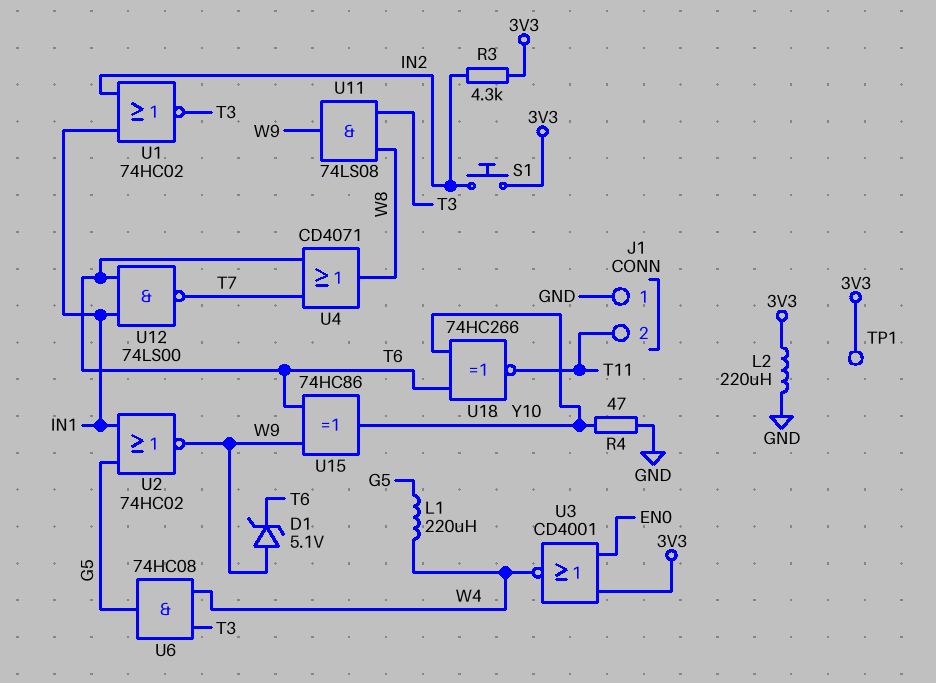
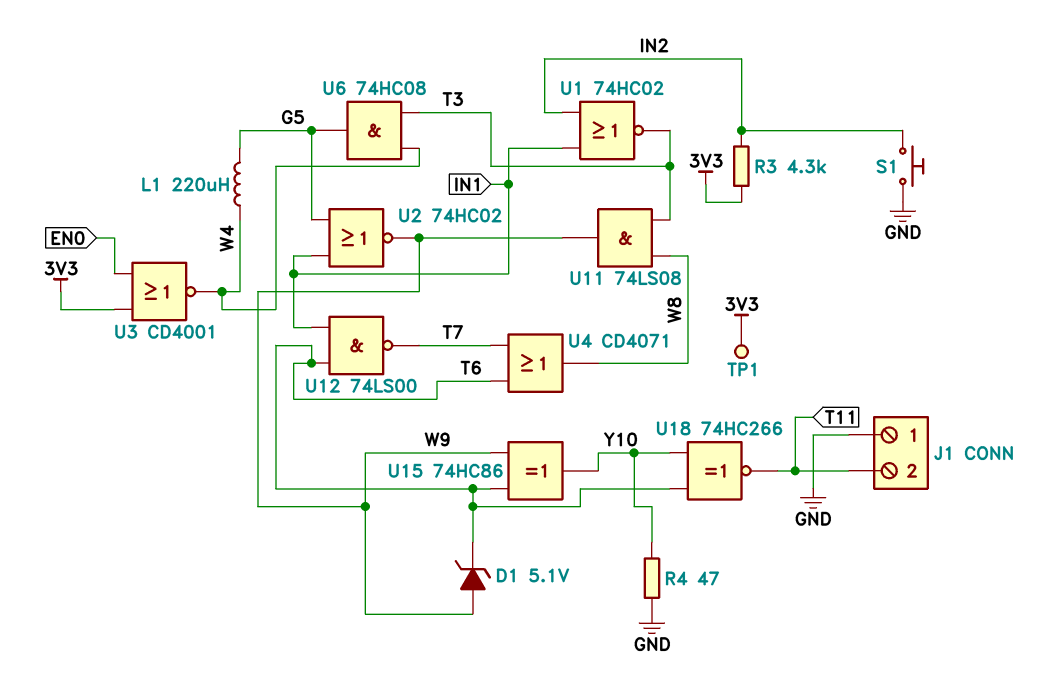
L2: 220uH (3V3, GND) -> none
S1: button (3V3, IN2) -> button (GND, IN2)

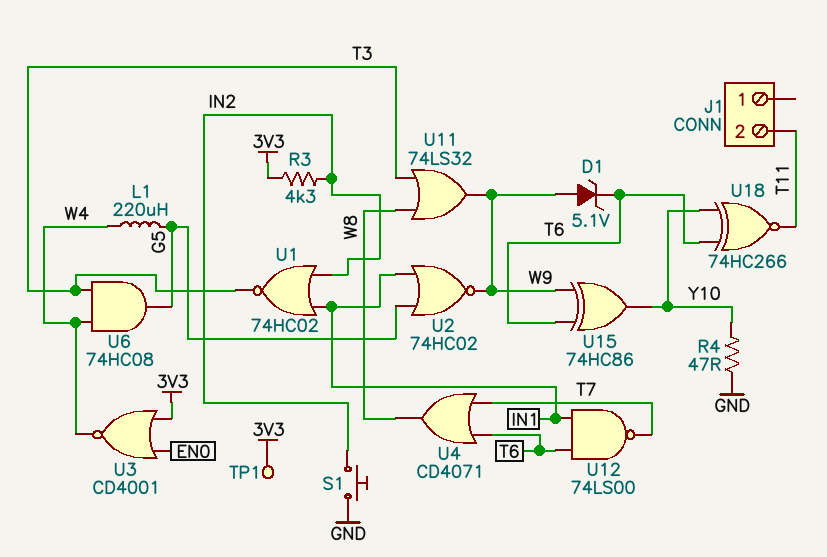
J1 pin 1: GND -> none
U11: AND 74LS08 (in T3, in W8, out W9) -> OR 74LS32 (in T3, in W8, out W9)

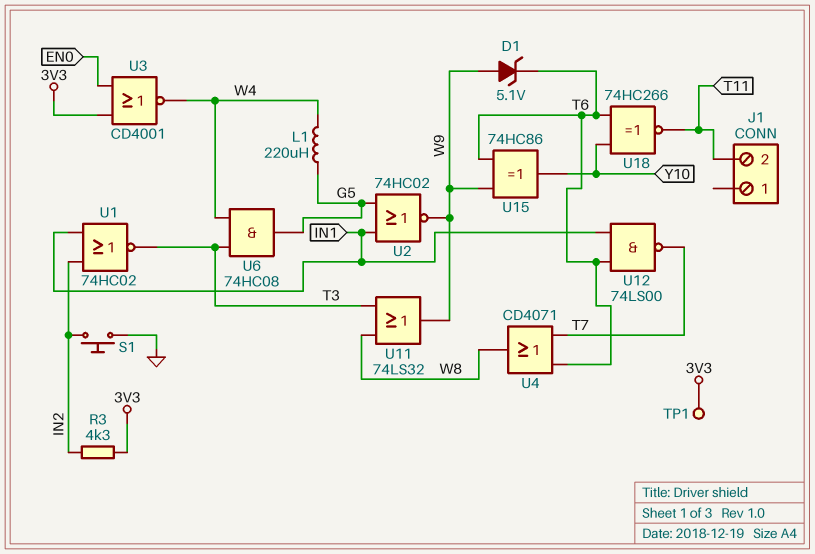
R4: 47 (GND, Y10) -> none

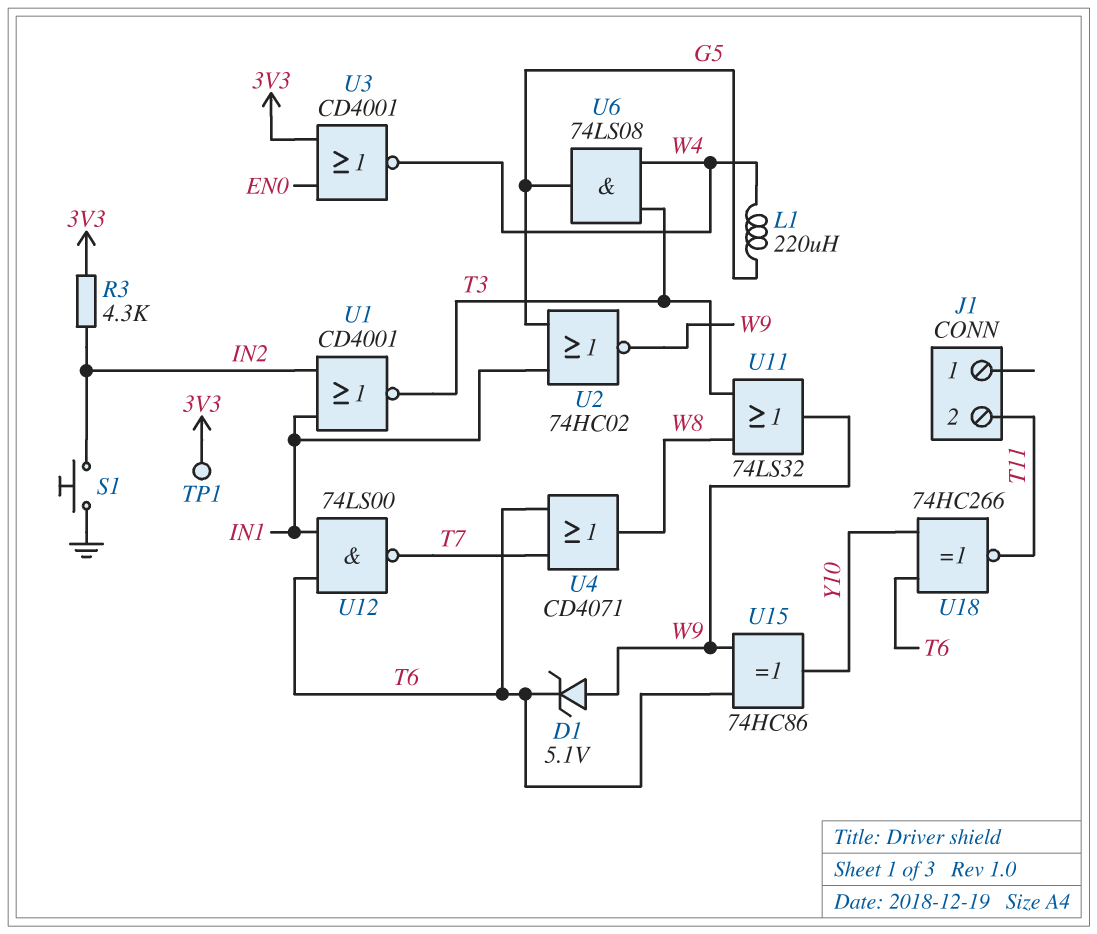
U1: NOR 74HC02 (in IN1, in IN2, out T3) -> NOR CD4001 (in IN1, in IN2, out T3)
U6: AND 74HC08 (in T3, in W4, out G5) -> AND 74LS08 (in T3, in W4, out G5)

